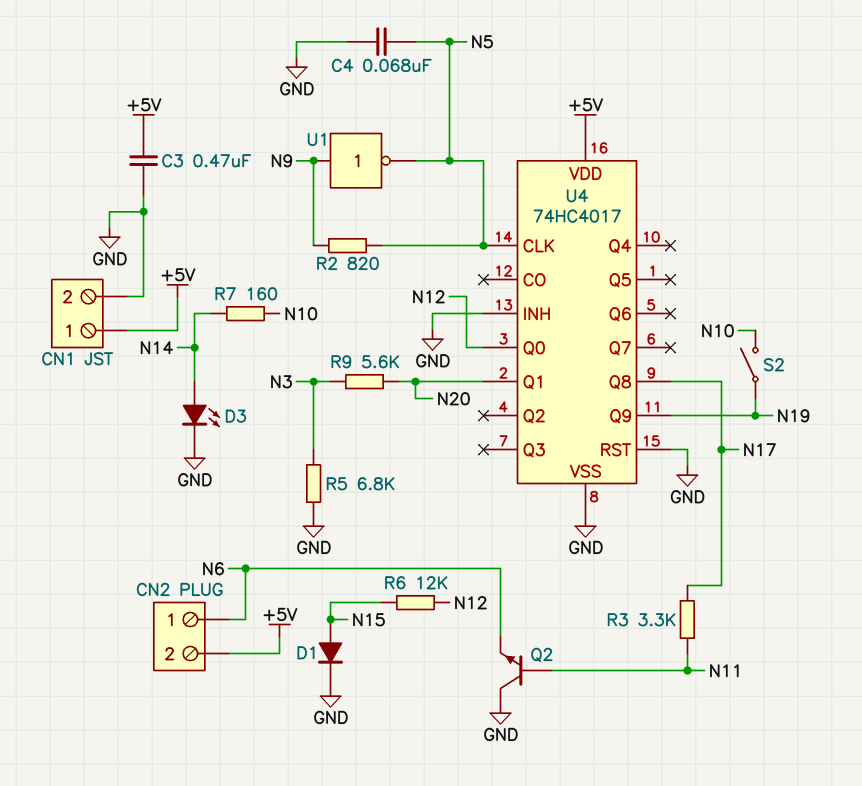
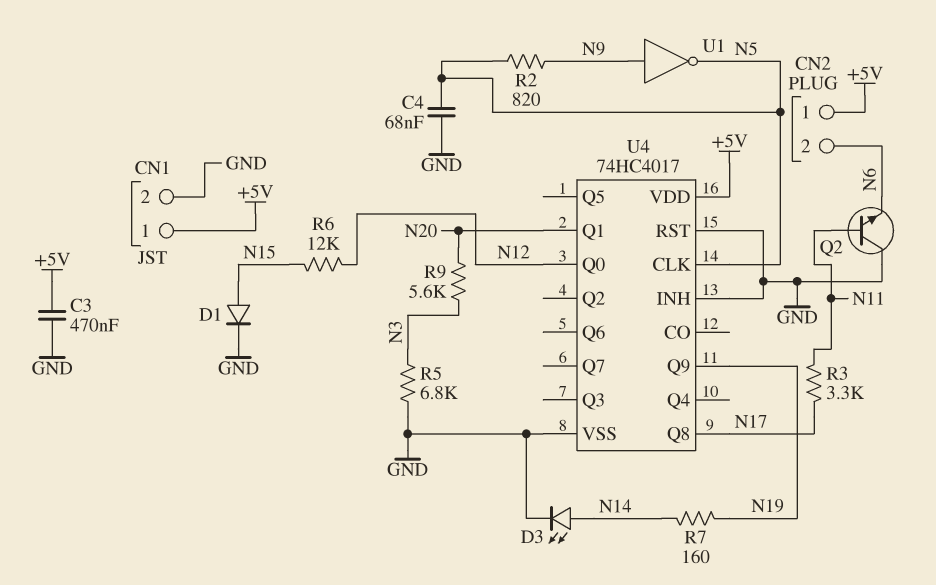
CN2 pin 1: N6 -> +5V
CN2 pin 2: +5V -> N6
R7: 160 (N10, N14) -> 160 (N14, N19)
S2: switch (N10, N19) -> none

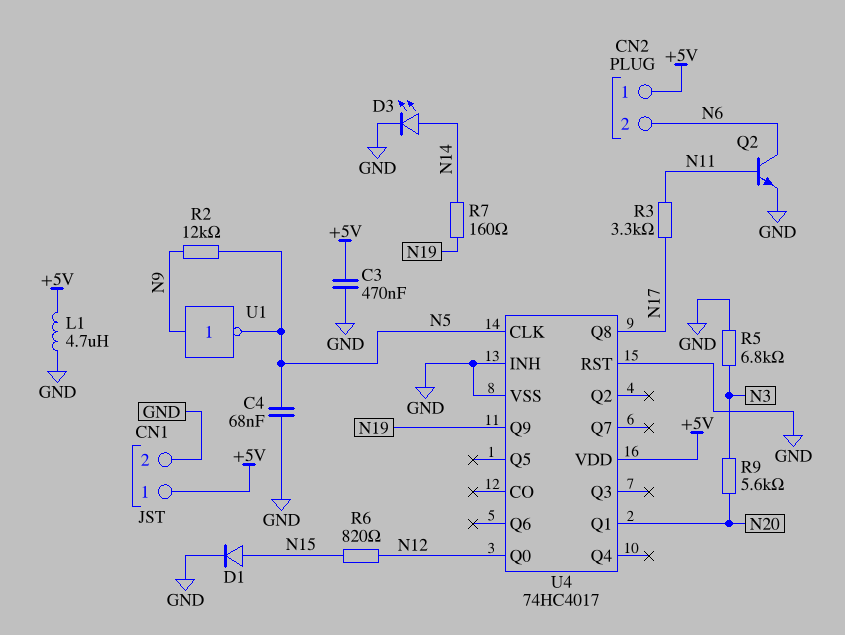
L1: none -> 4.7uH (+5V, GND)
Q2: NPN (B N11, C GND, E N6) -> NPN (B N11, C N6, E GND)
R2: 820 (N5, N9) -> 12k (N5, N9)
R6: 12k (N12, N15) -> 820 (N12, N15)

